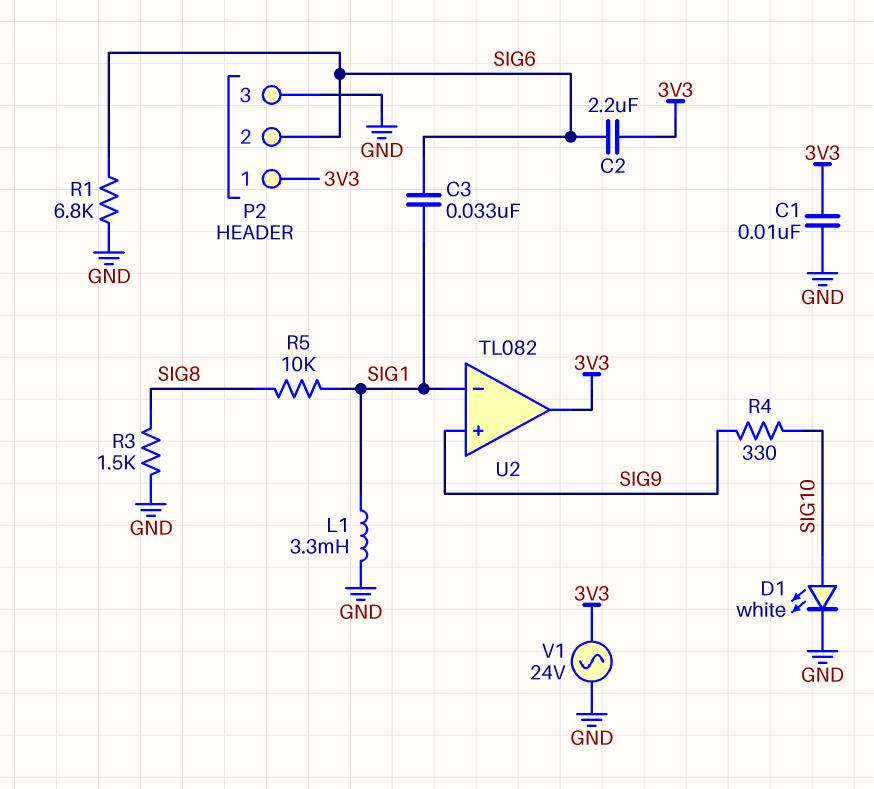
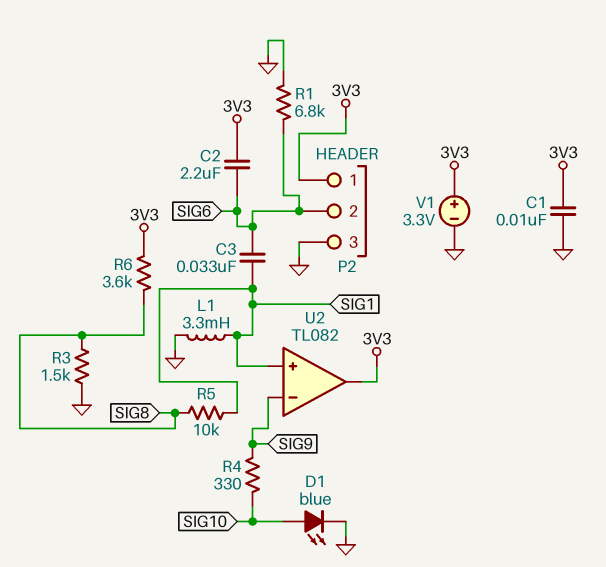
D1: LED white (A SIG10, K GND) -> LED blue (A SIG10, K GND)
R6: none -> 3.6k (3V3, SIG8)
U2 pin in+: SIG9 -> SIG1
U2 pin in-: SIG1 -> SIG9
V1: AC 24V (3V3, GND) -> 3.3V (plus 3V3, minus GND)

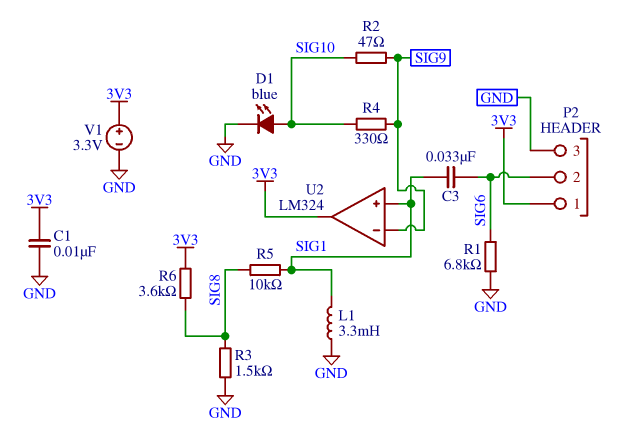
C2: 2.2uF (3V3, SIG6) -> none
R2: none -> 47 (SIG9, SIG10)
U2: TL082 -> LM324

